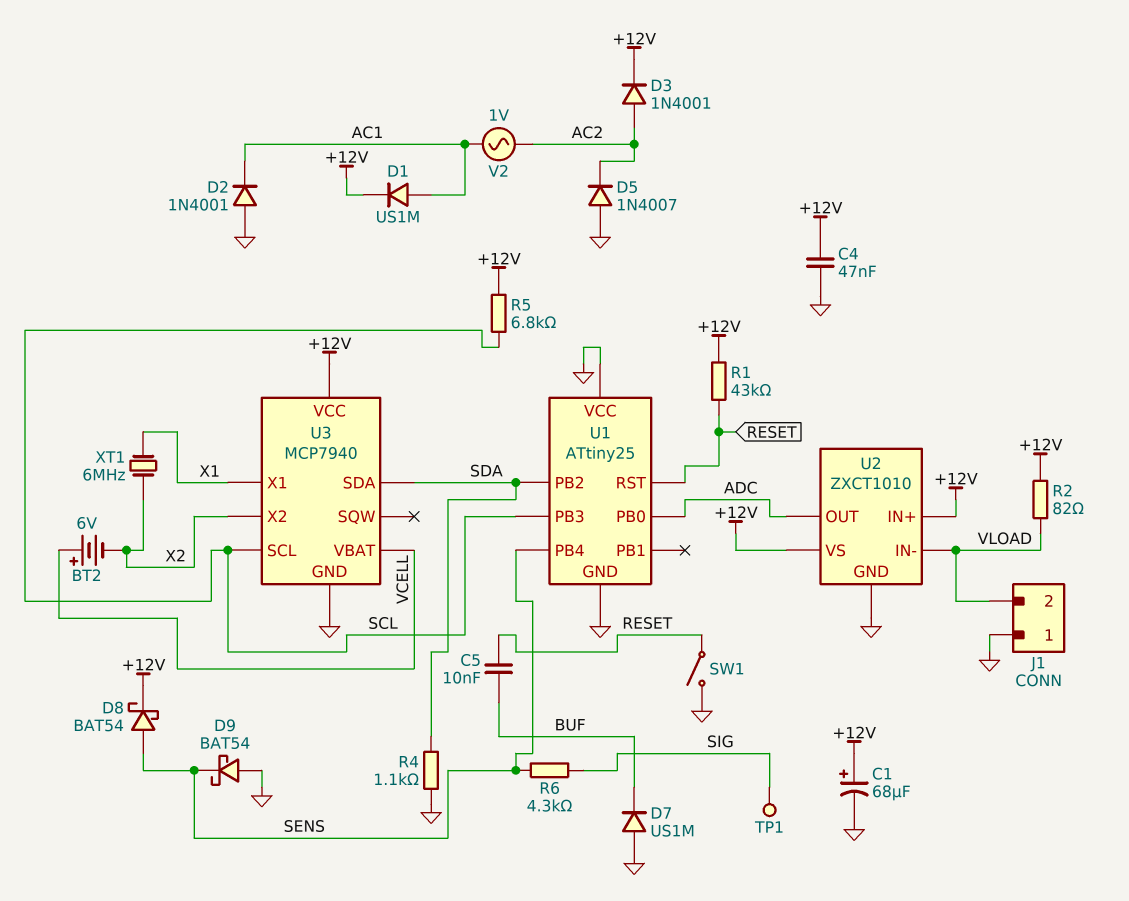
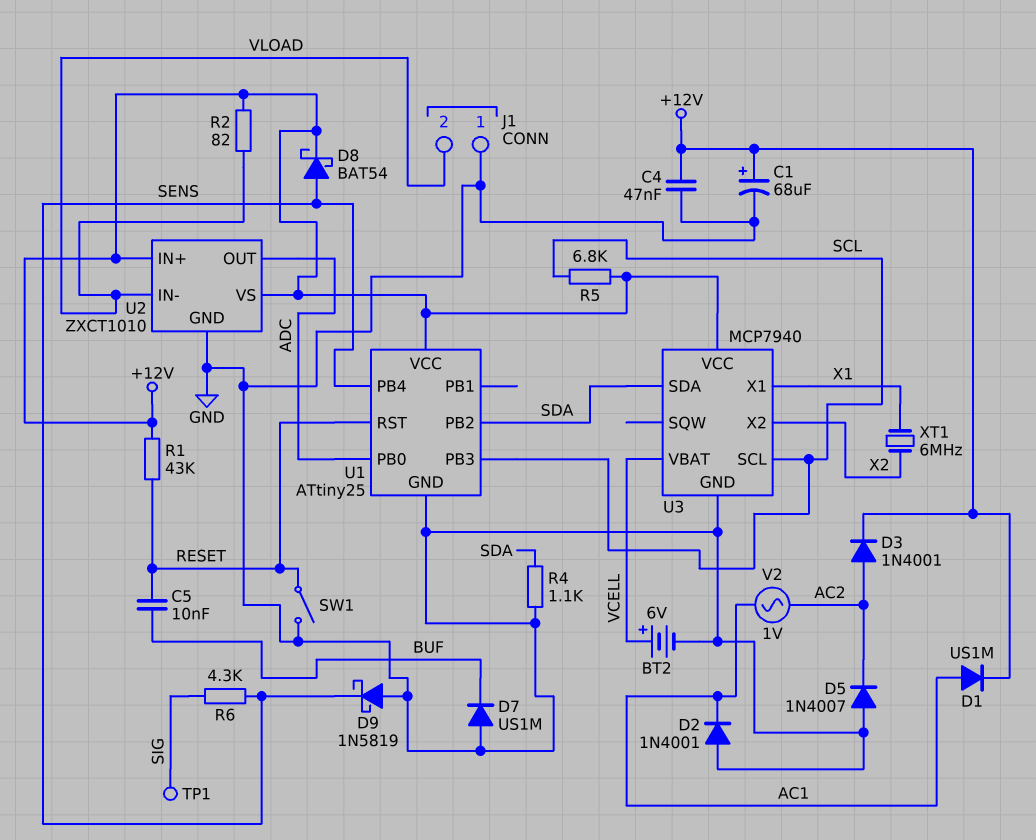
BT2: 6V (plus VCELL, minus X2) -> 6V (plus VCELL, minus GND)
D9: schottky BAT54 (A GND, K SENS) -> schottky 1N5819 (A GND, K SENS)
U1 pin VCC: GND -> +12V

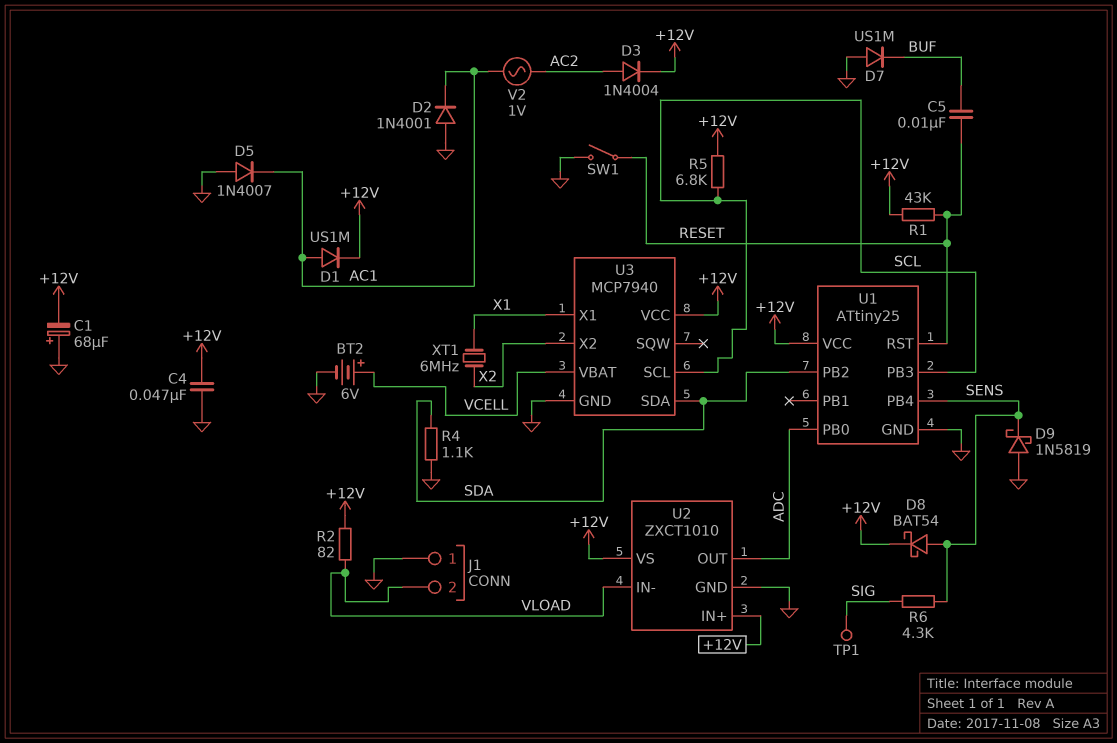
C1: 68uF (plus +12V, minus GND) -> 68uF (plus GND, minus +12V)
D3: diode 1N4001 (A AC2, K +12V) -> diode 1N4004 (A AC2, K +12V)
D5: diode 1N4007 (A GND, K AC2) -> diode 1N4007 (A GND, K AC1)

